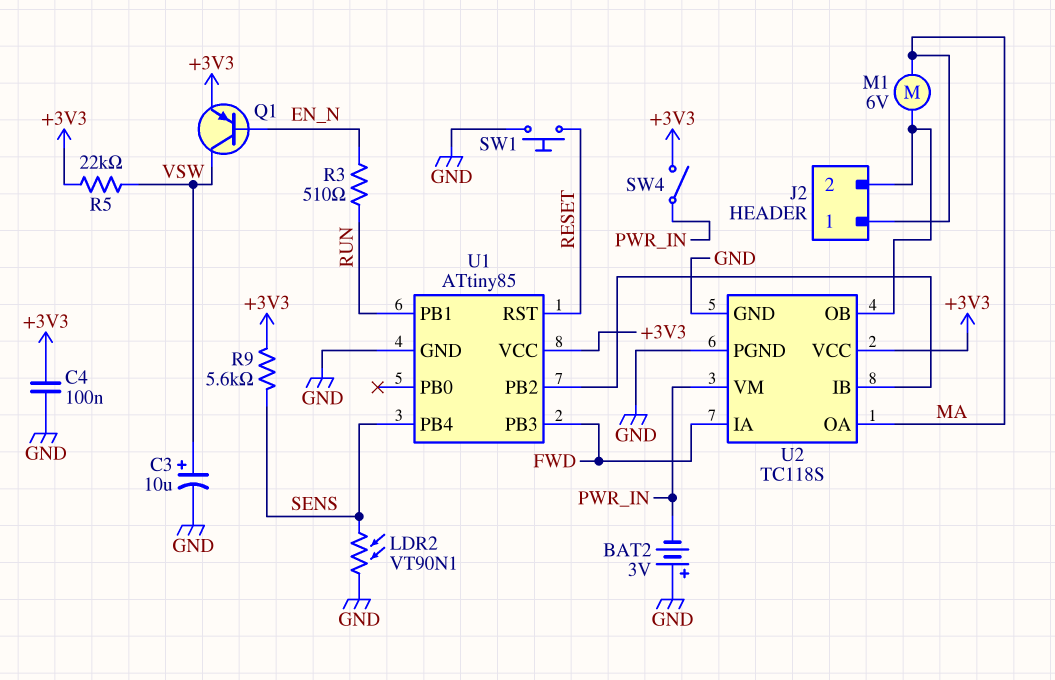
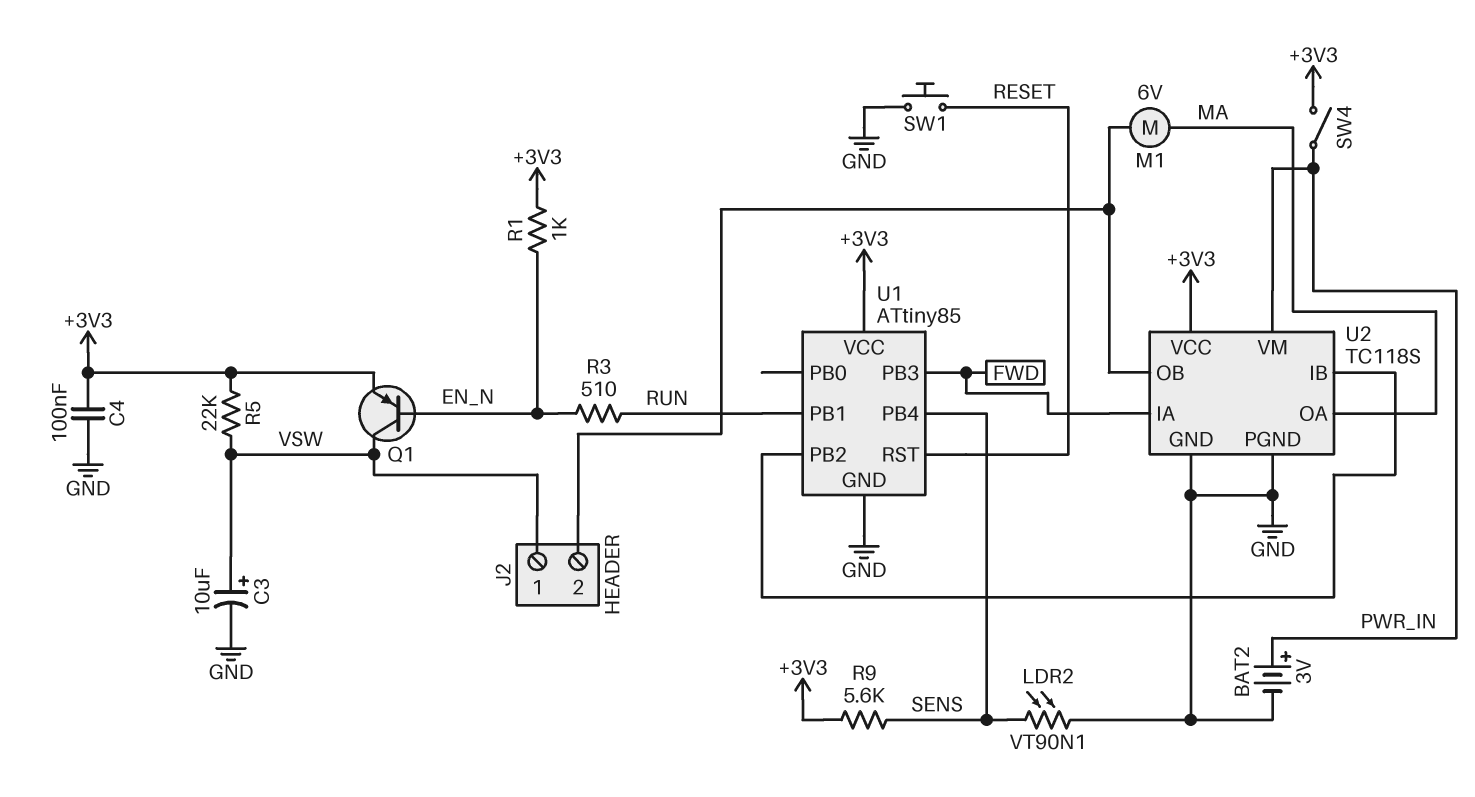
BAT2: 3V (plus GND, minus PWR_IN) -> 3V (plus PWR_IN, minus GND)
J2 pin 1: MA -> VSW
R1: none -> 1k (+3V3, EN_N)

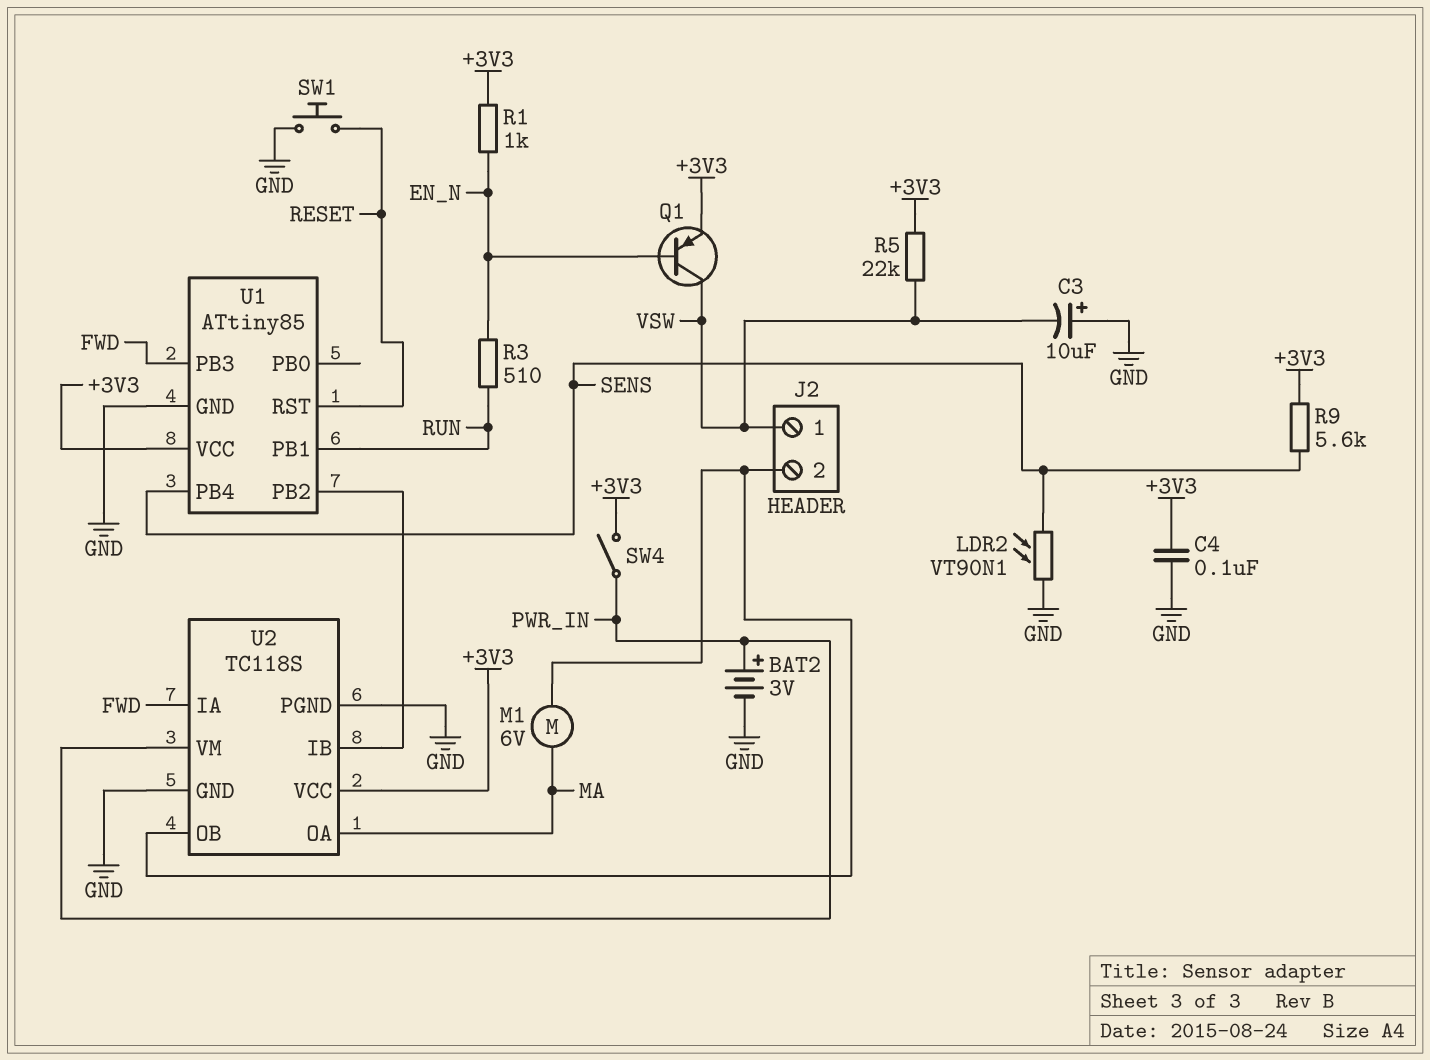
C3: 10uF (plus VSW, minus GND) -> 10uF (plus GND, minus VSW)

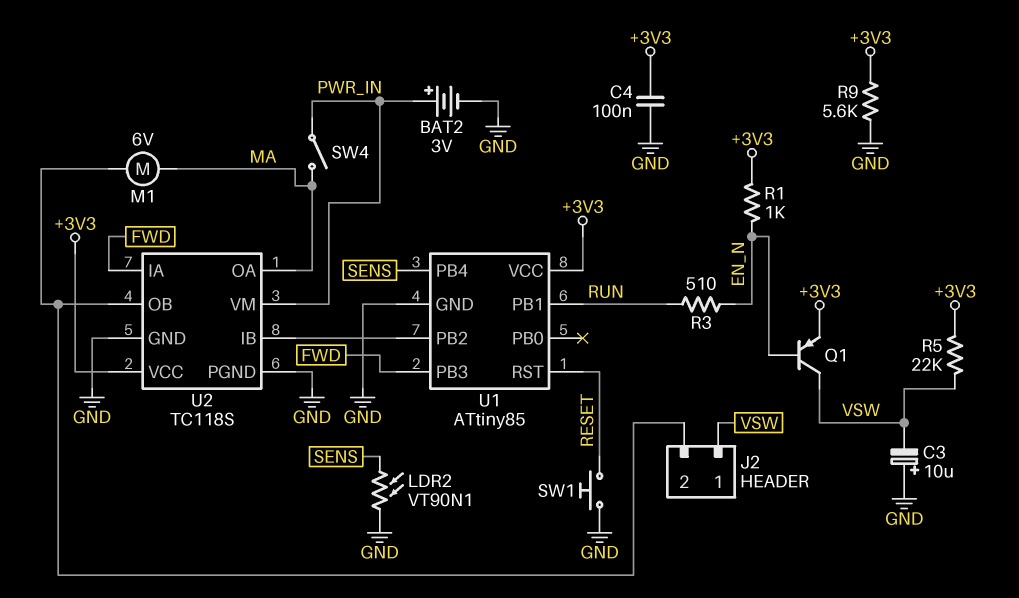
R9: 5.6k (+3V3, SENS) -> 5.6k (+3V3, GND)
SW4: switch (+3V3, PWR_IN) -> switch (MA, PWR_IN)

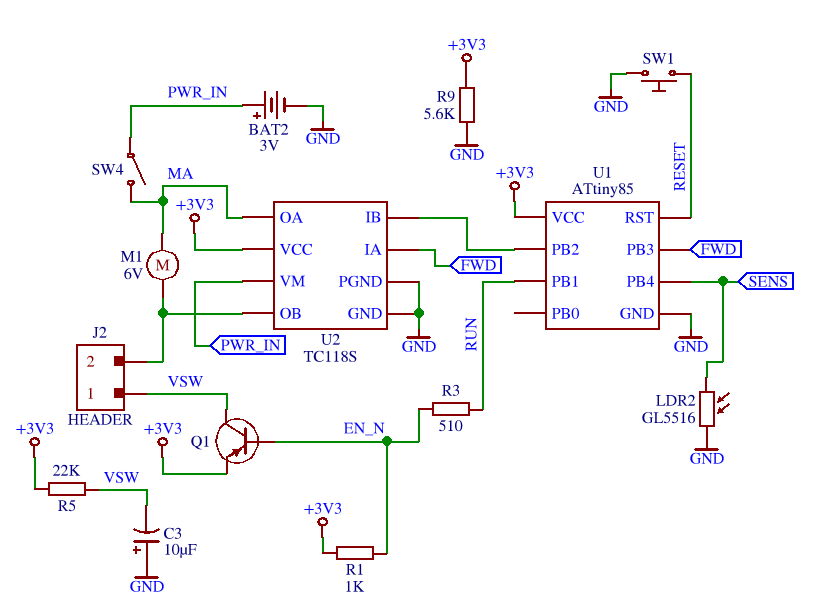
C4: 100nF (+3V3, GND) -> none
LDR2: VT90N1 (GND, SENS) -> GL5516 (GND, SENS)

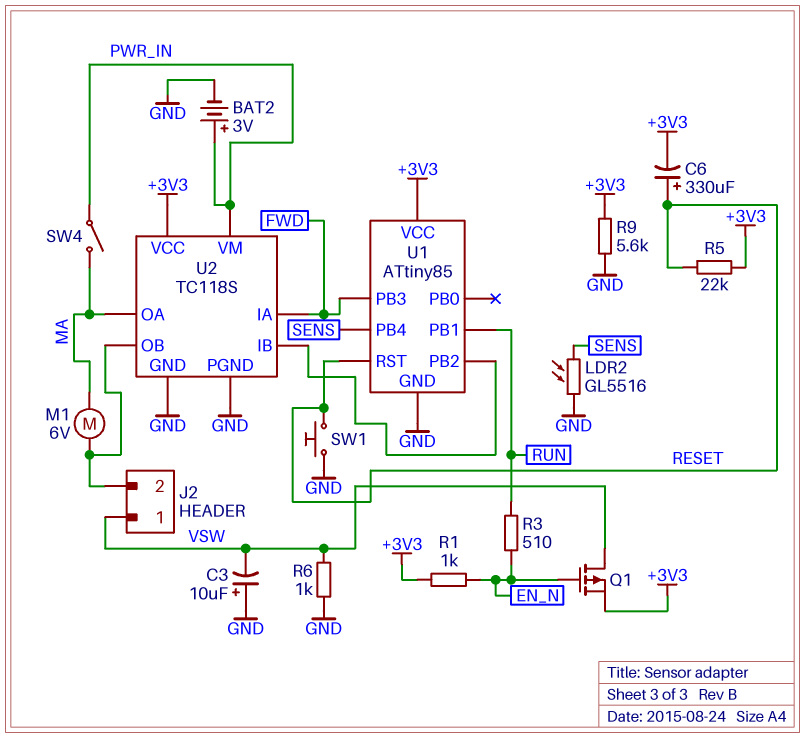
C6: none -> 330uF (plus RESET, minus +3V3)
Q1: PNP (B EN_N, C VSW, E +3V3) -> PMOS (G EN_N, D VSW, S +3V3)
R5: 22k (+3V3, VSW) -> 22k (+3V3, RESET)
R6: none -> 1k (GND, VSW)

